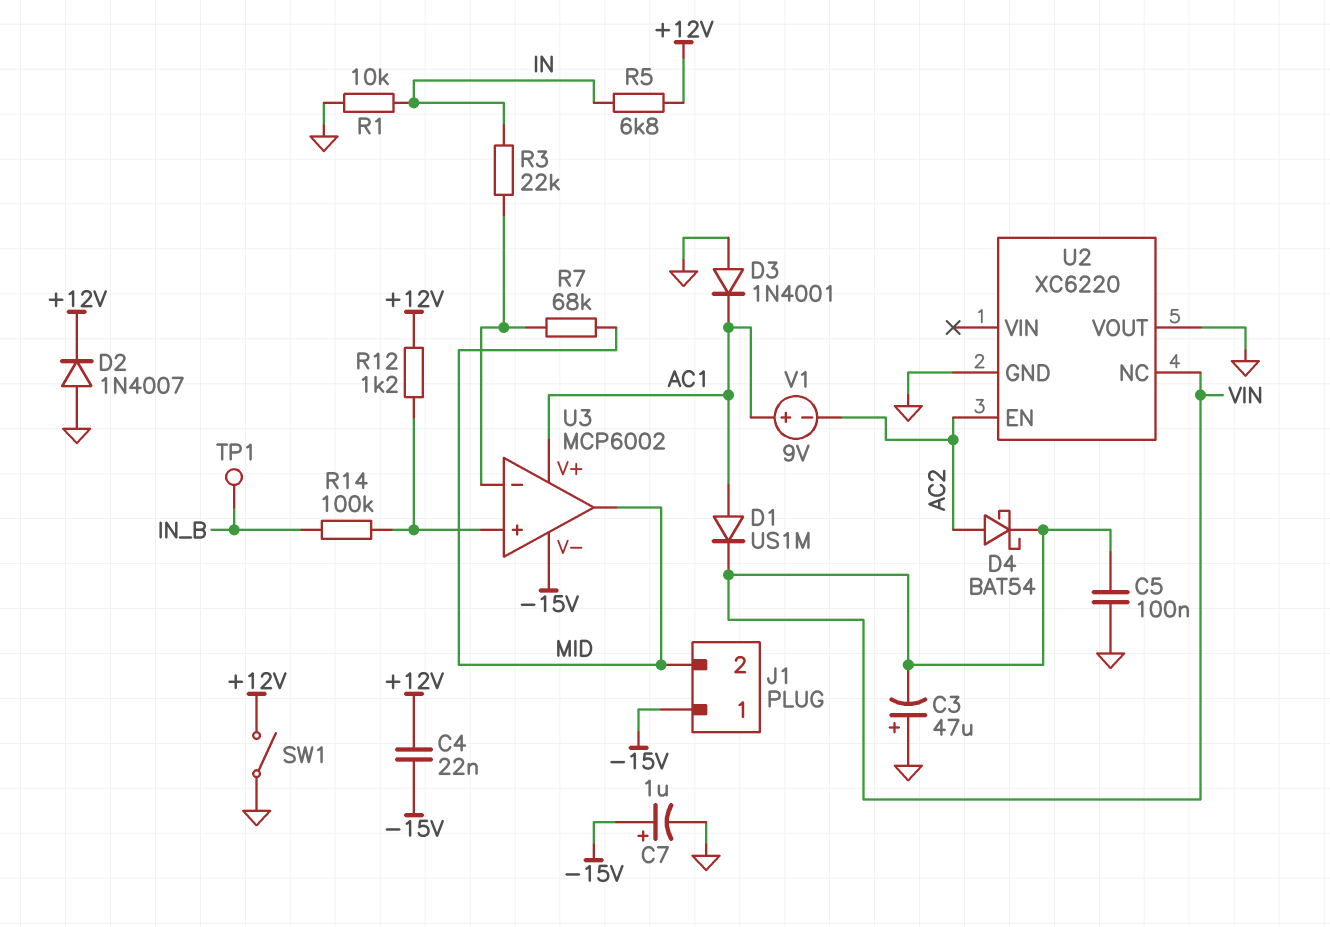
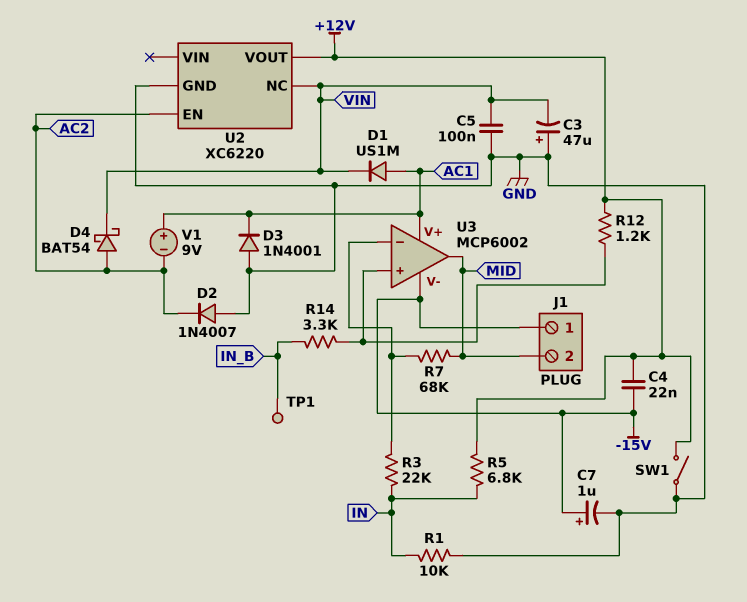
D2: diode 1N4007 (A GND, K +12V) -> diode 1N4007 (A GND, K AC2)
R14: 100k (IN_B, U3/in+) -> 3.3k (IN_B, U3/in+)
U2 pin VOUT: GND -> +12V

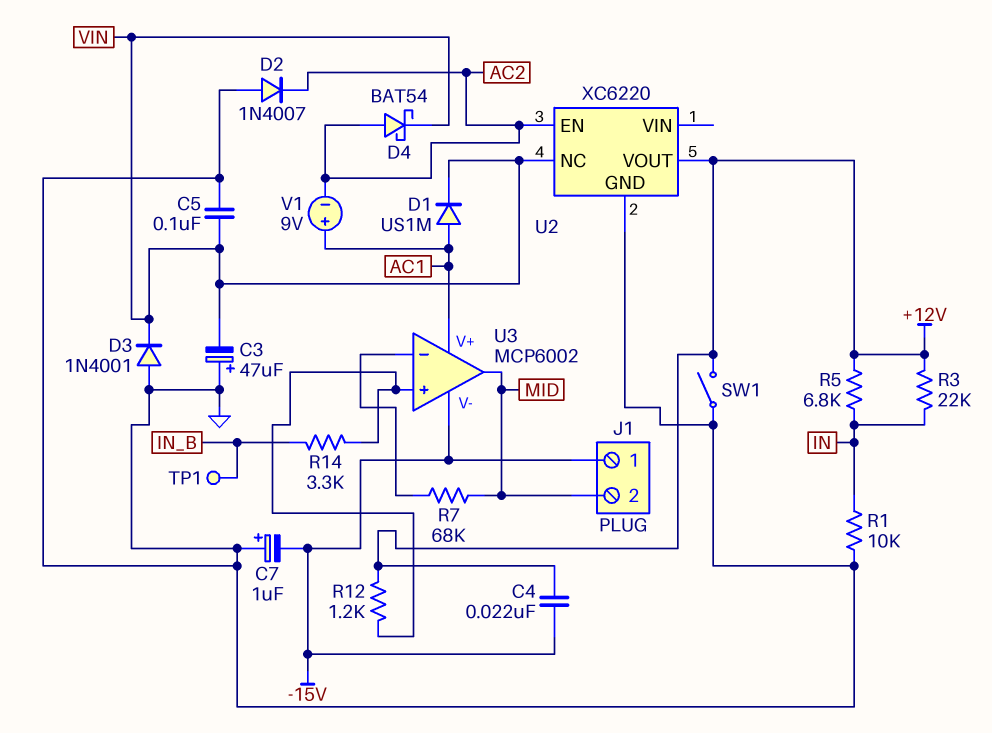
C7: 1uF (plus -15V, minus GND) -> 1uF (plus GND, minus -15V)
D3: diode 1N4001 (A GND, K AC1) -> diode 1N4001 (A GND, K VIN)
R3: 22k (IN, U3/in-) -> 22k (+12V, IN)

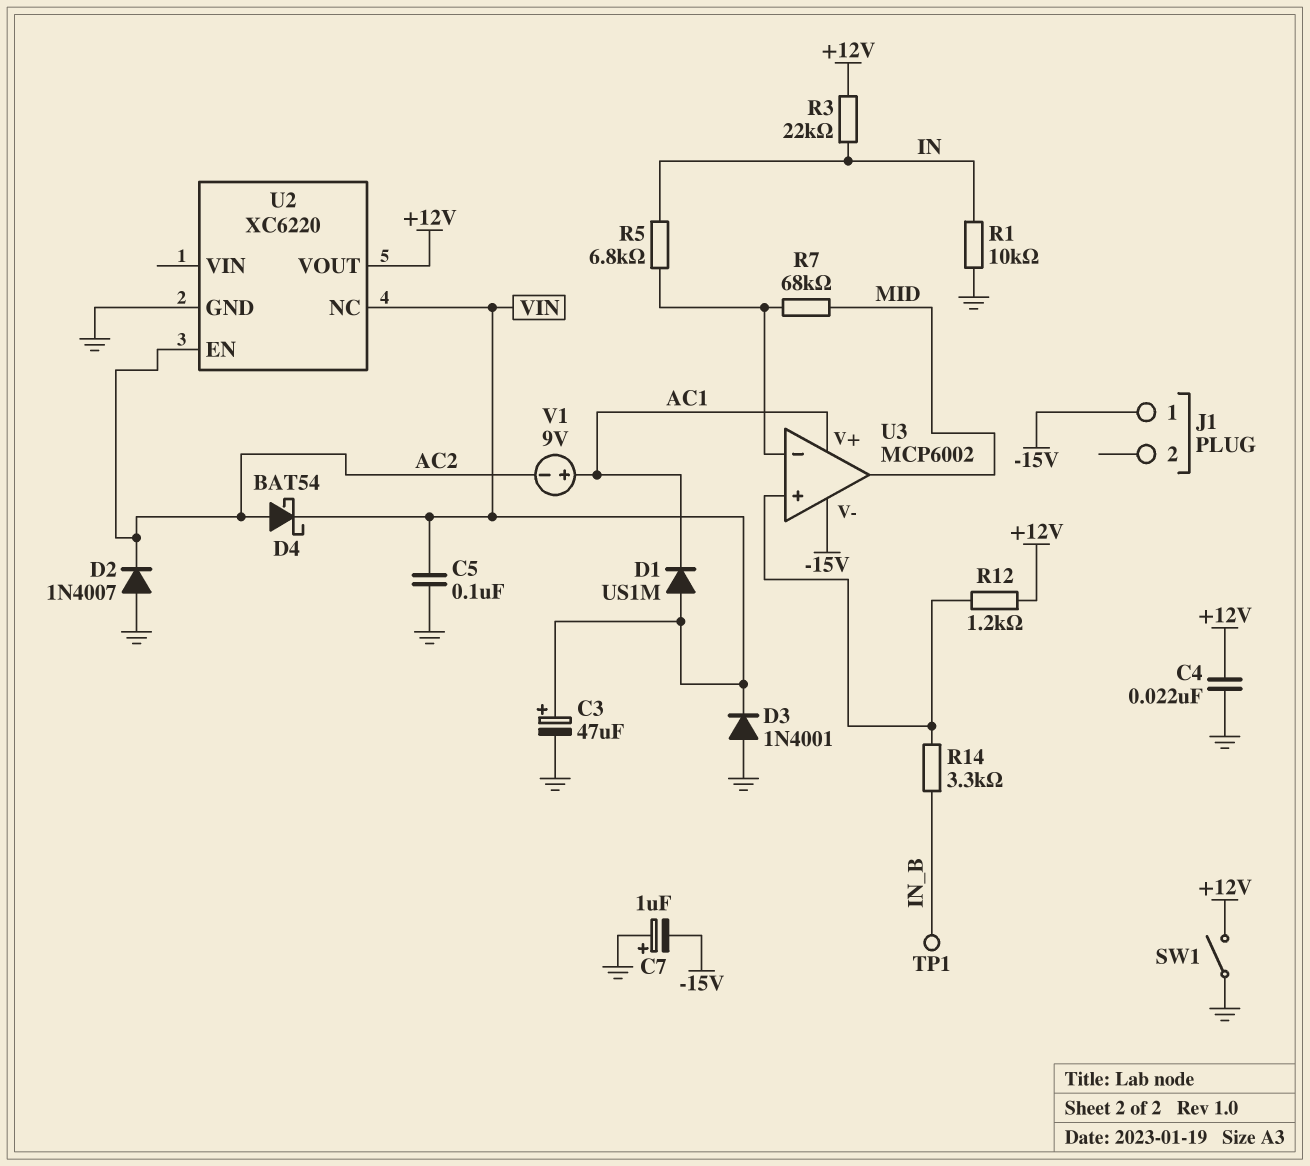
C3: 47uF (plus GND, minus VIN) -> 47uF (plus VIN, minus GND)
C4: 22nF (+12V, -15V) -> 22nF (+12V, GND)
D1: diode US1M (A AC1, K VIN) -> diode US1M (A VIN, K AC1)
J1 pin 2: MID -> none
R5: 6.8k (+12V, IN) -> 6.8k (IN, U3/in-)

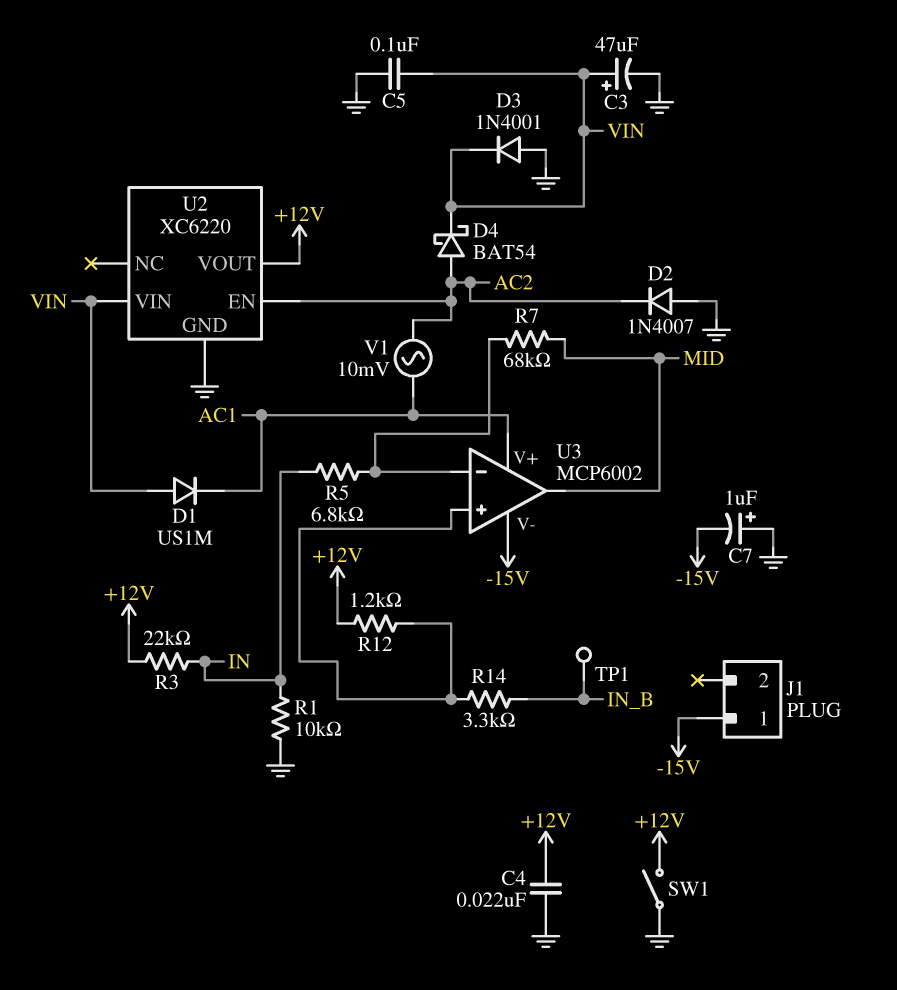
U2 pin NC: VIN -> none
U2 pin VIN: none -> VIN
V1: 9V (plus AC1, minus AC2) -> AC 10mV (AC1, AC2)

